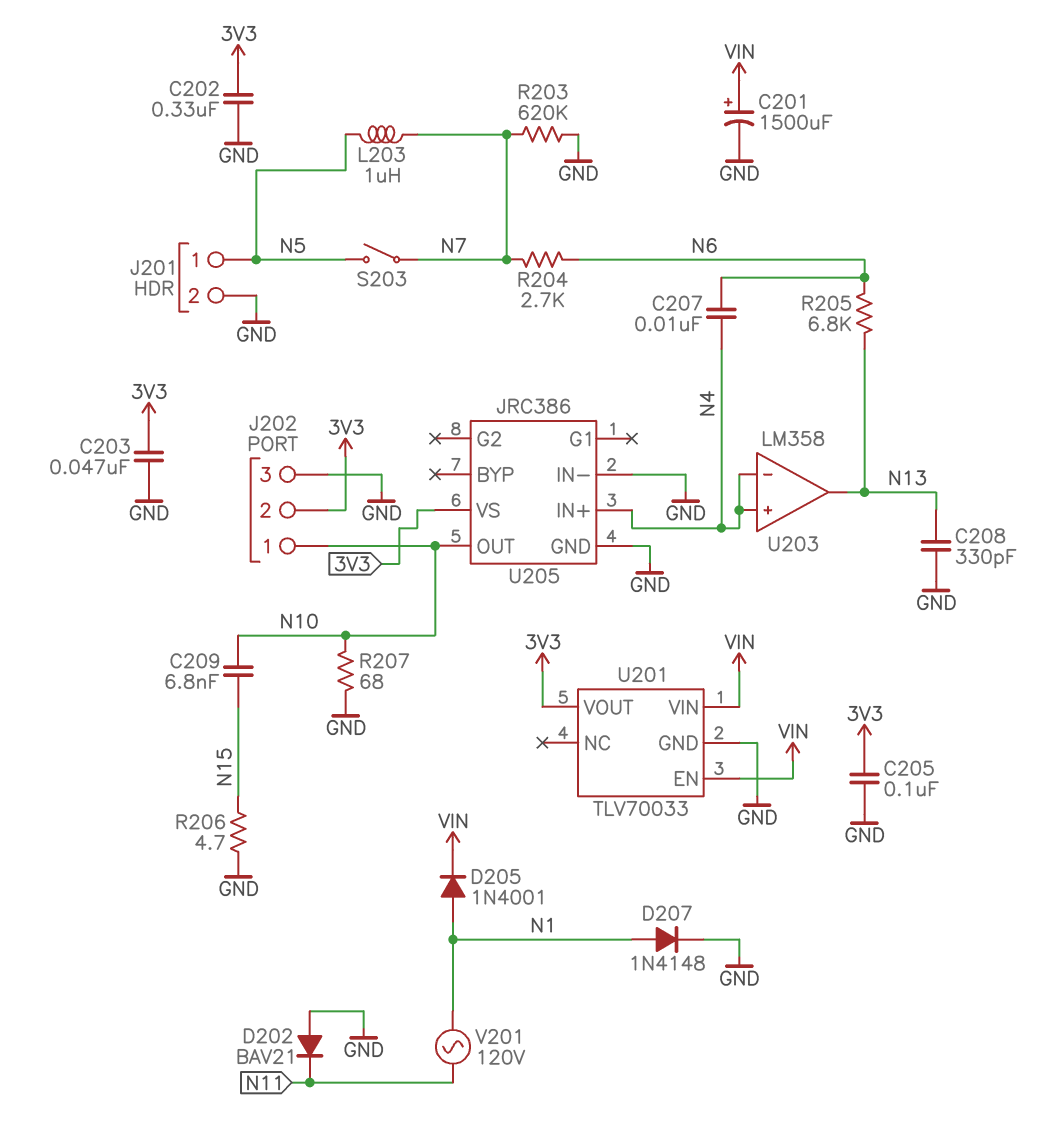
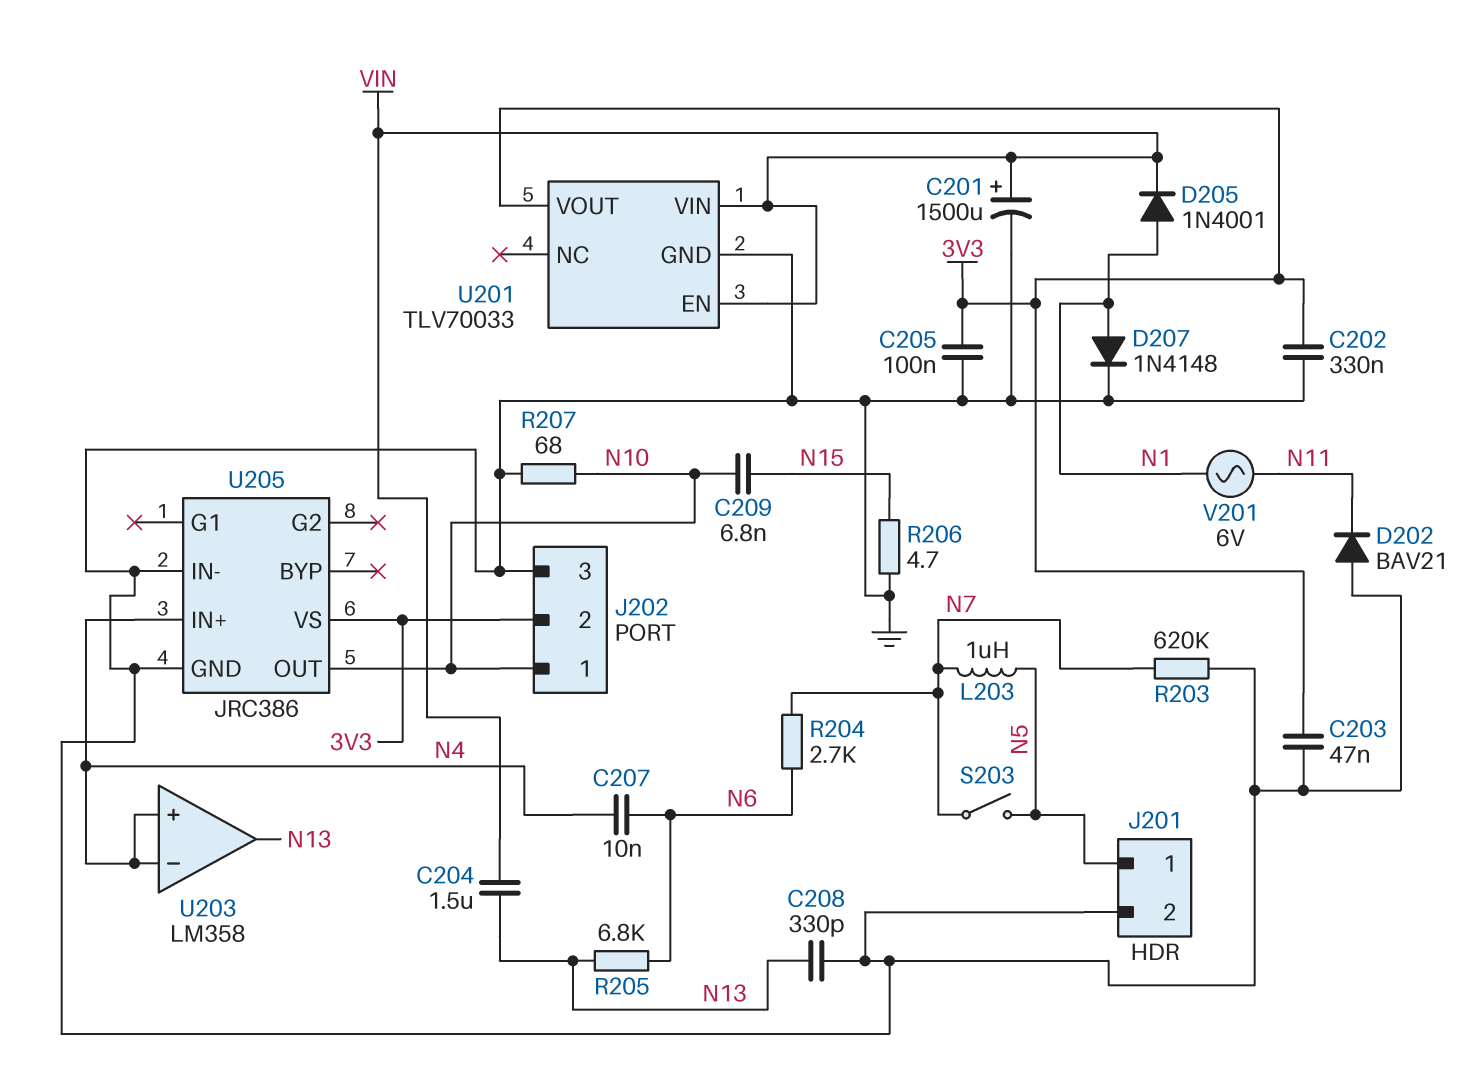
C204: none -> 1.5uF (N13, VIN)
V201: AC 120V (N1, N11) -> AC 6V (N1, N11)

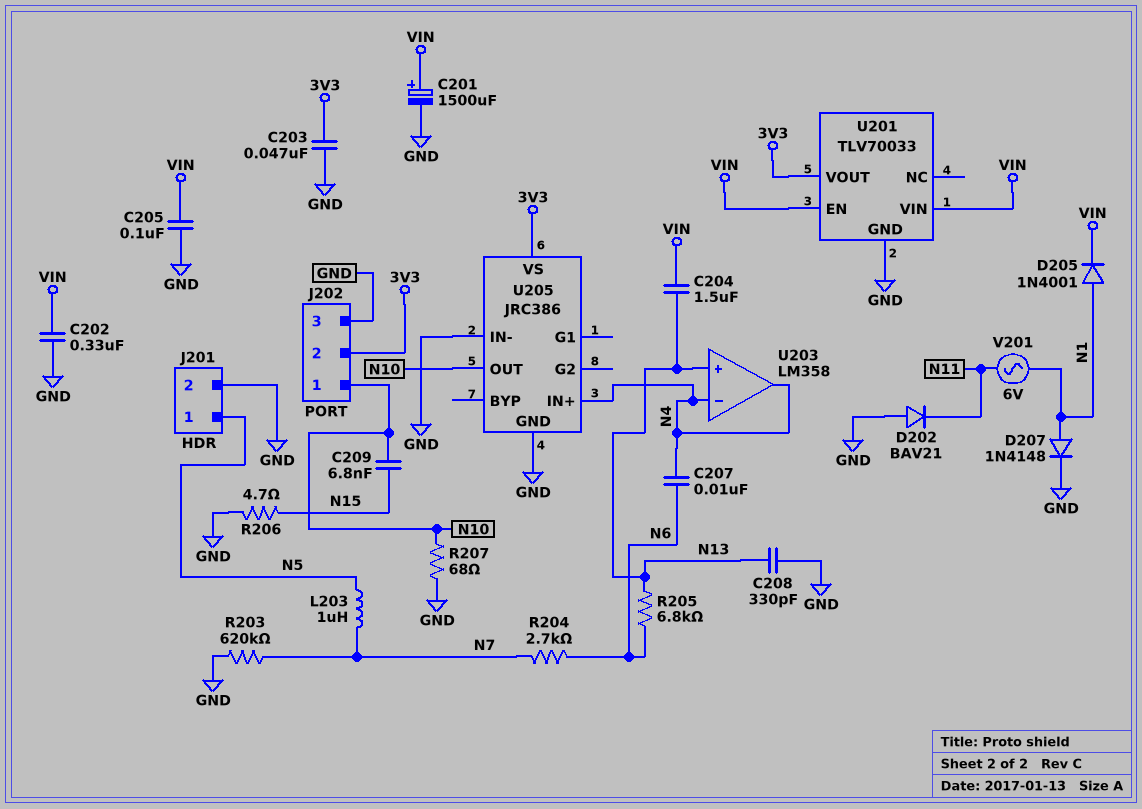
C202: 330nF (3V3, GND) -> 330nF (GND, VIN)
C205: 100nF (3V3, GND) -> 100nF (GND, VIN)
S203: switch (N5, N7) -> none
U203 pin in+: N4 -> N13
U203 pin out: N13 -> N4

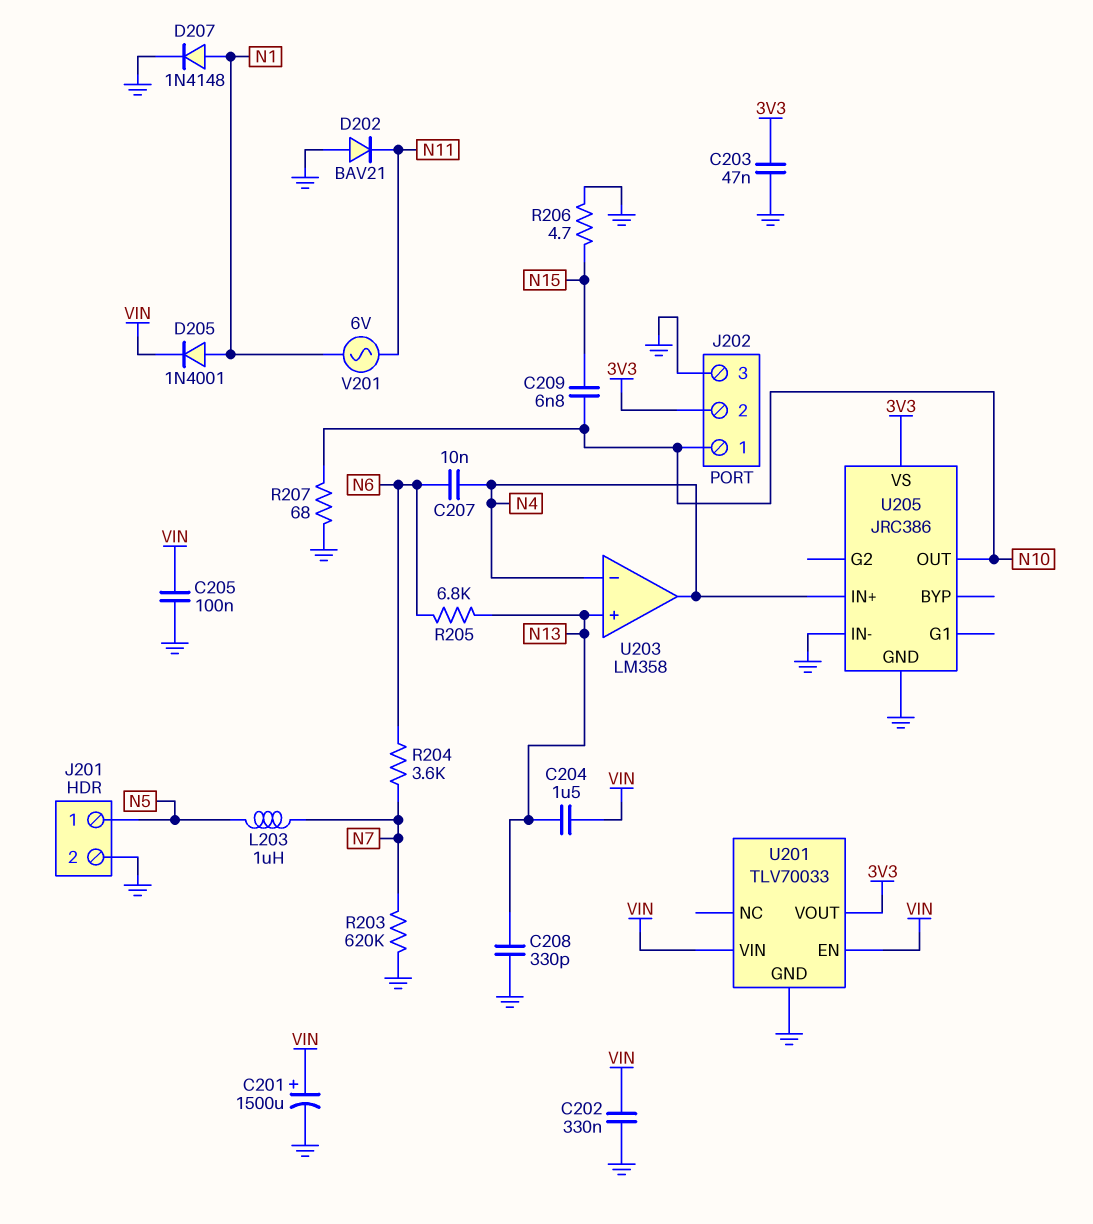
R204: 2.7k (N6, N7) -> 3.6k (N6, N7)

